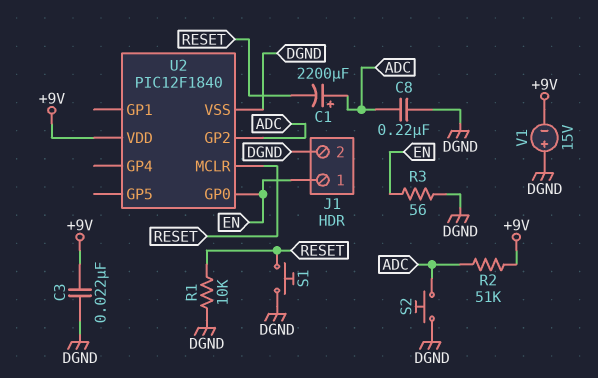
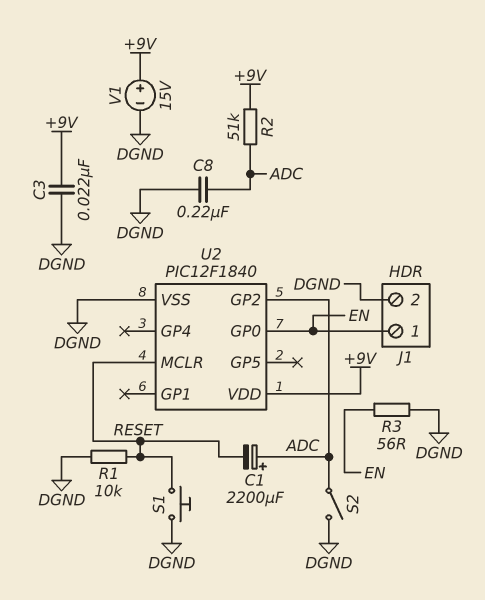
S2: button (ADC, DGND) -> switch (ADC, DGND)
V1: 15V (plus DGND, minus +9V) -> 15V (plus +9V, minus DGND)

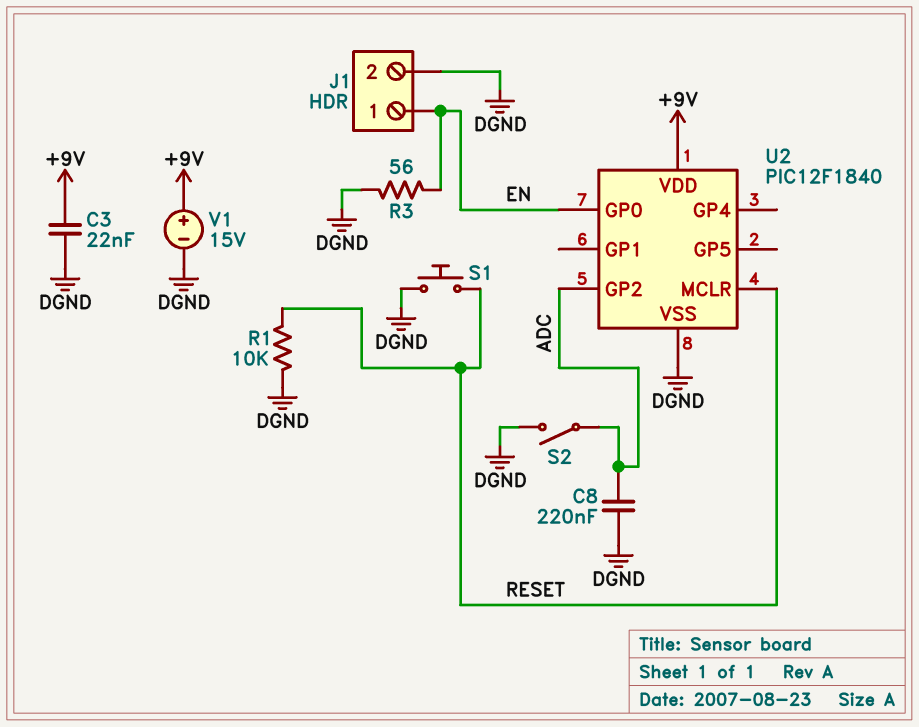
C1: 2200uF (plus ADC, minus RESET) -> none
R2: 51k (+9V, ADC) -> none

